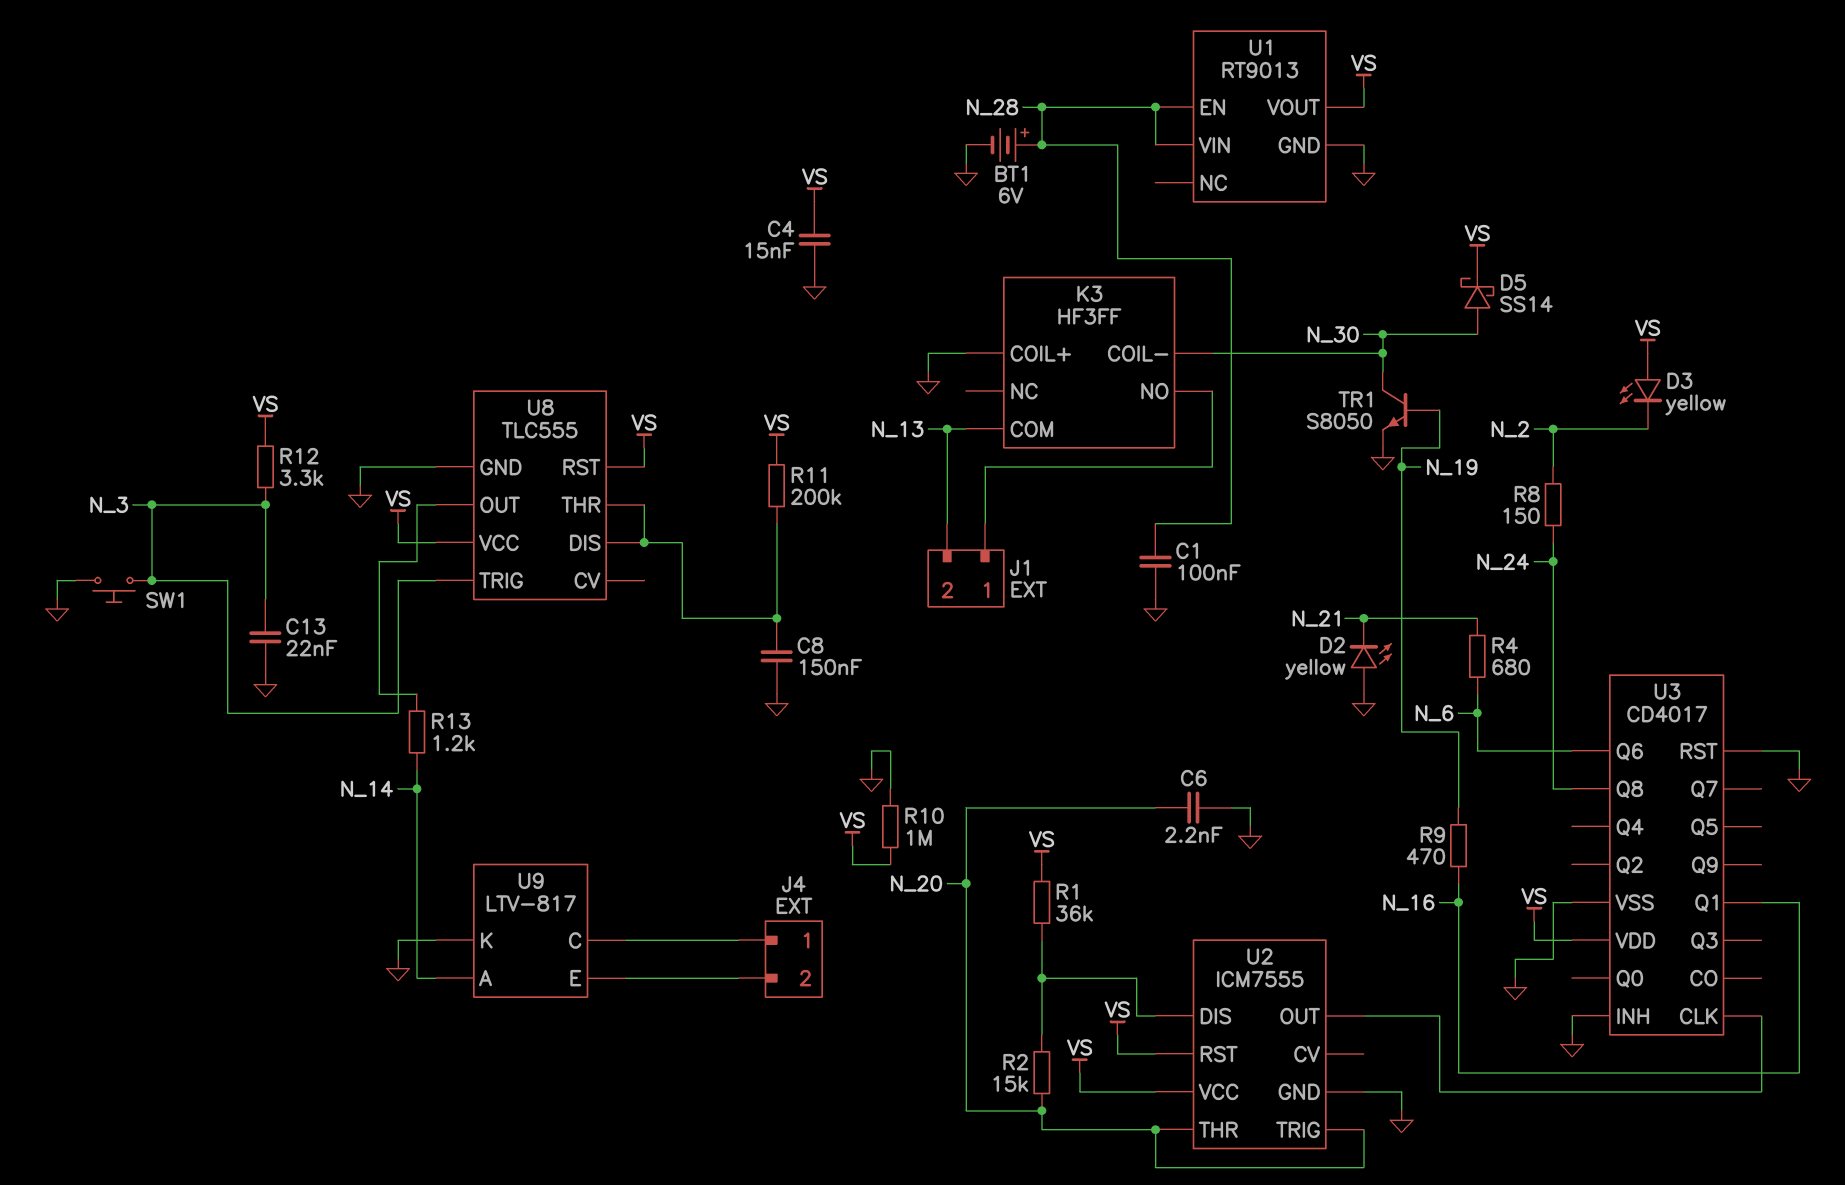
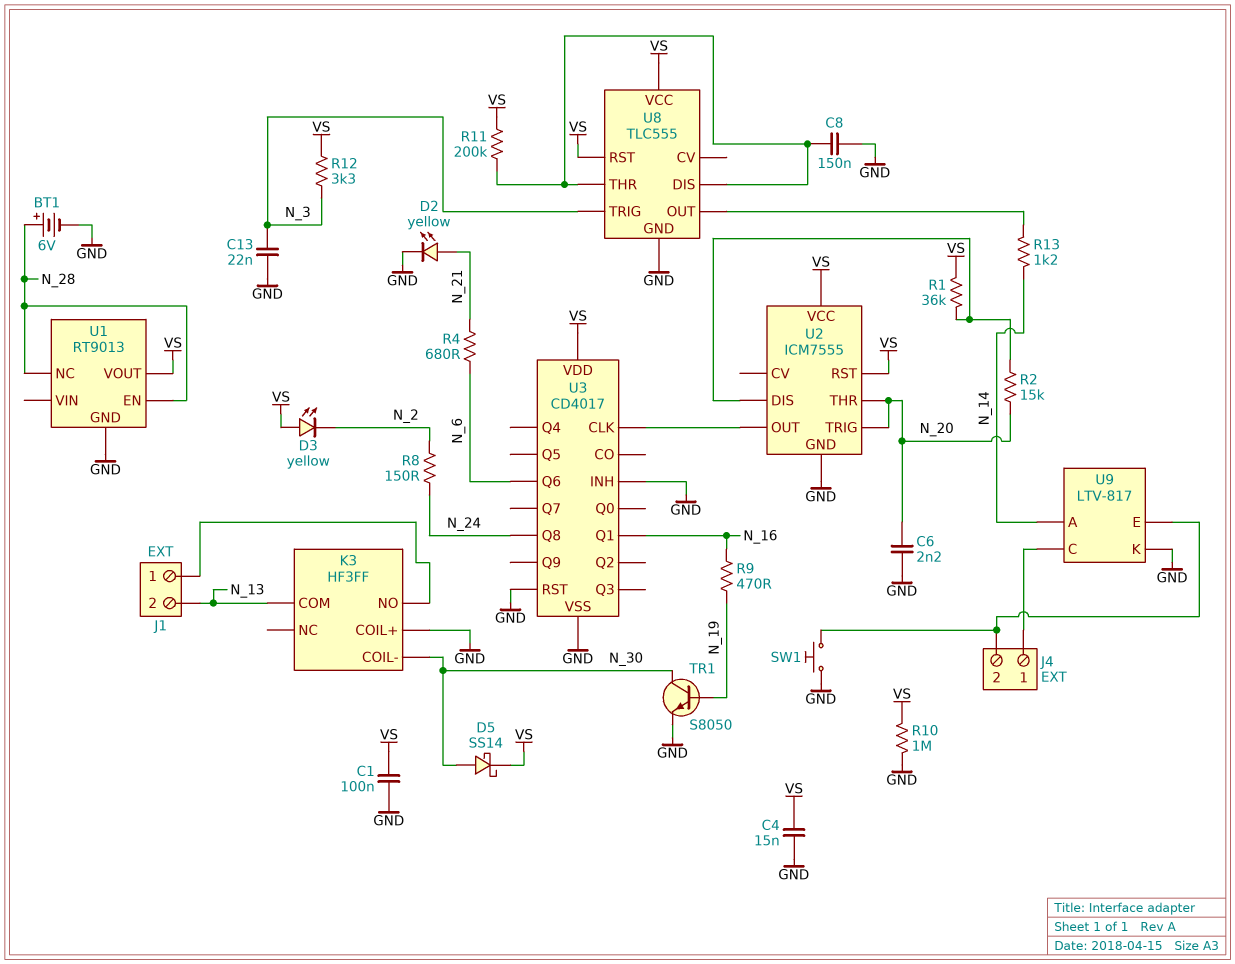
C1: 100nF (GND, N_28) -> 100nF (GND, VS)
D2: LED yellow (A GND, K N_21) -> LED yellow (A N_21, K GND)
SW1: button (GND, N_3) -> button (GND, J4/2)
U1 pin NC: none -> N_28
U1 pin VIN: N_28 -> none

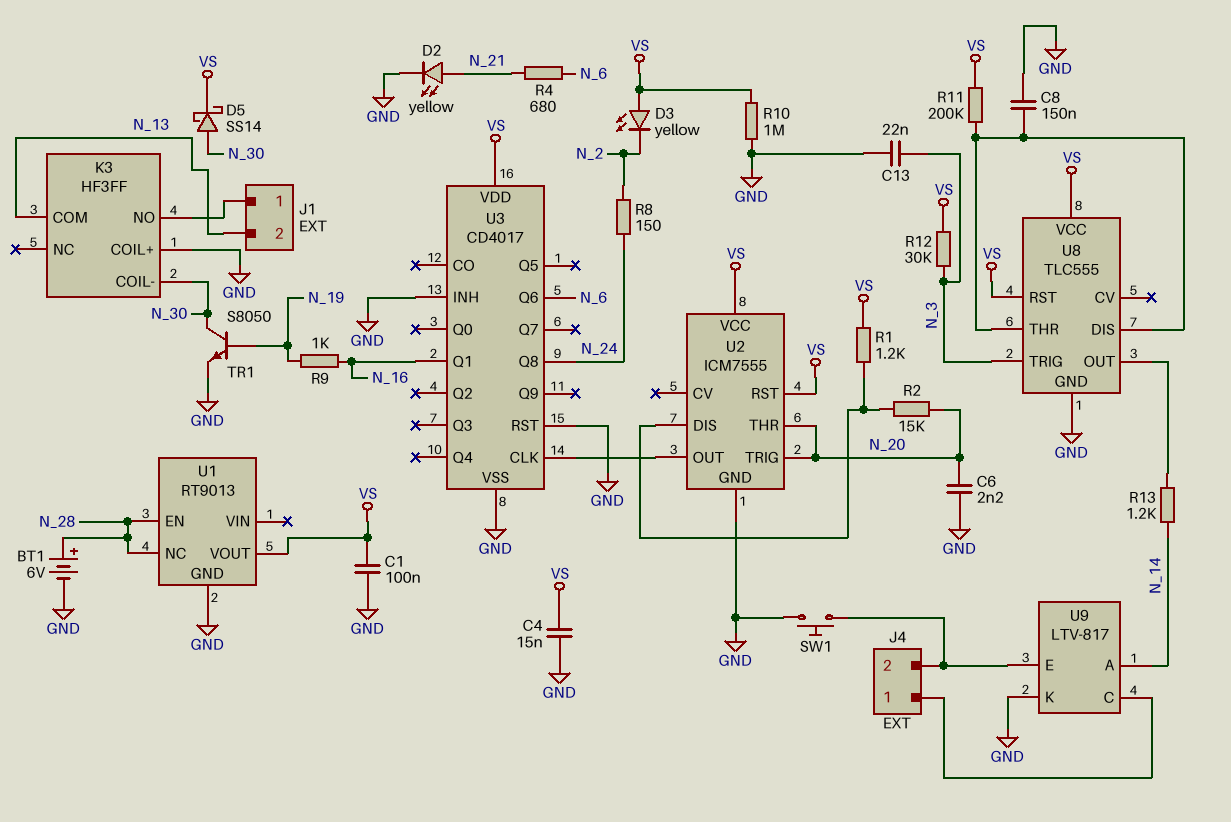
R1: 36k (U2/DIS, VS) -> 1.2k (U2/DIS, VS)
R9: 470 (N_16, N_19) -> 1k (N_16, N_19)
R12: 3.3k (N_3, VS) -> 30k (N_3, VS)

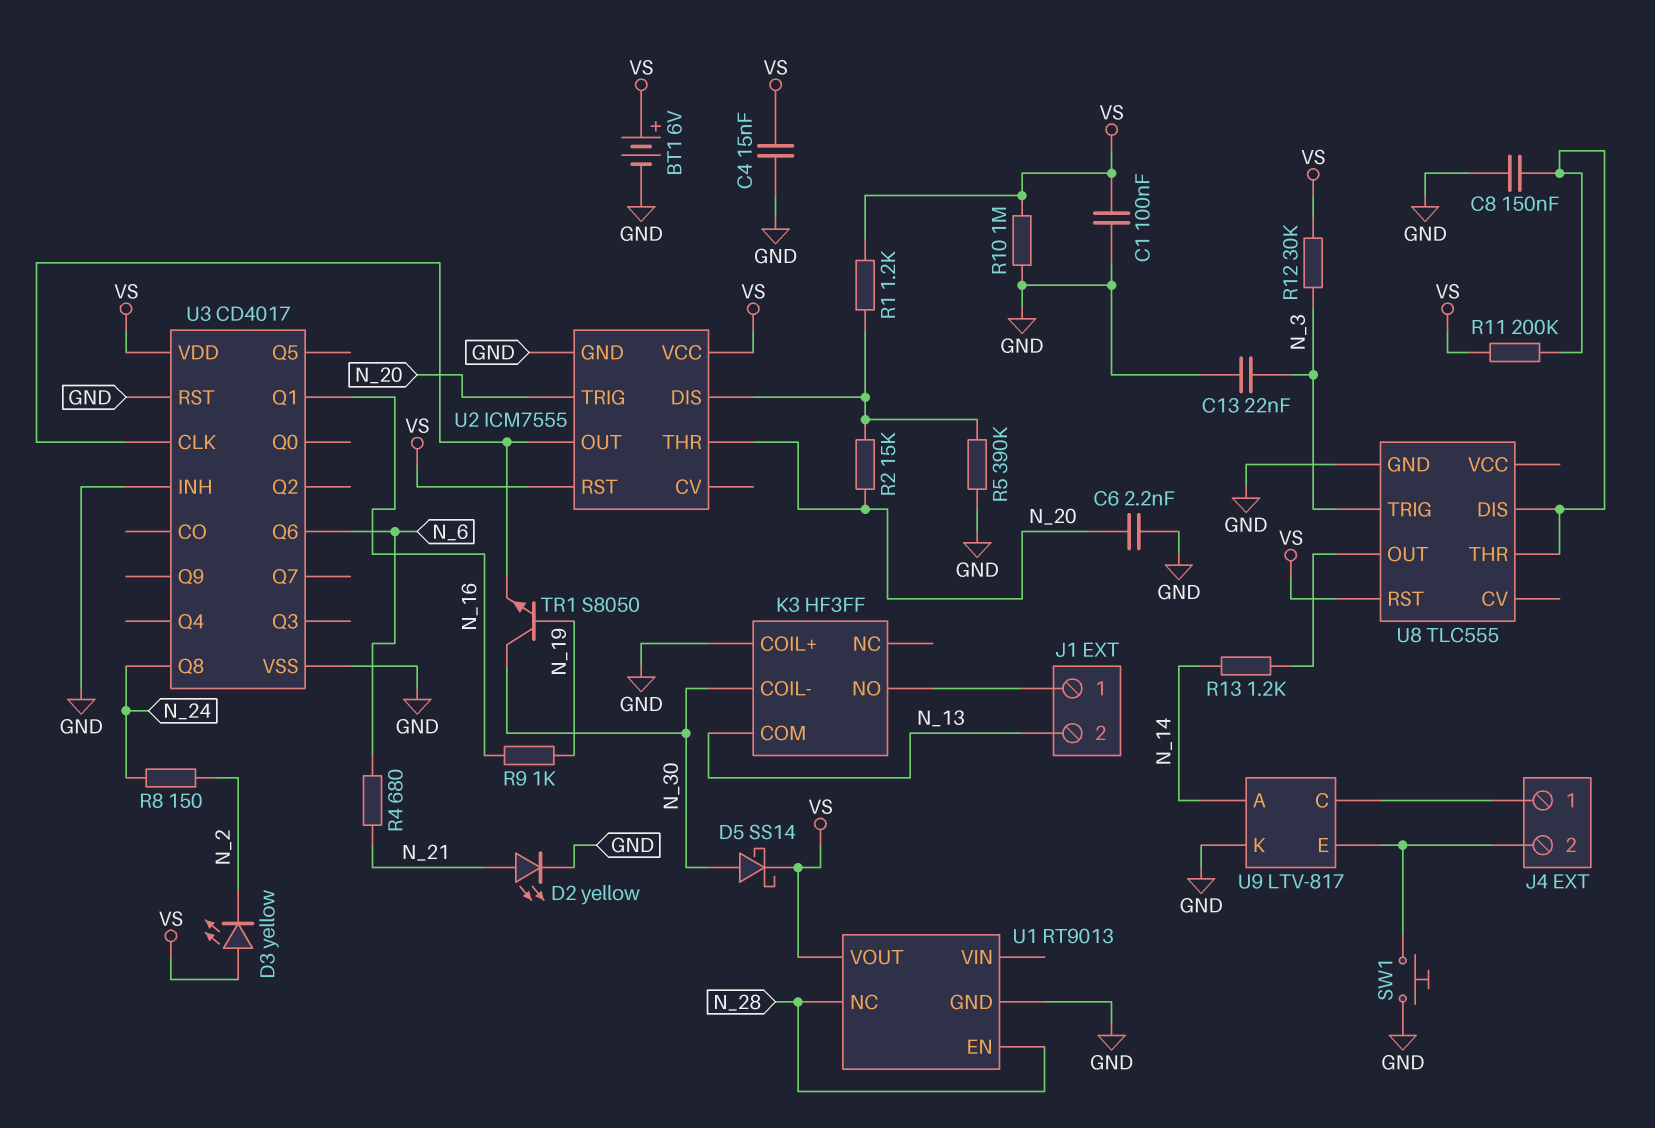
BT1: 6V (plus N_28, minus GND) -> 6V (plus VS, minus GND)
R5: none -> 390k (GND, U2/DIS)
TR1: NPN S8050 (B N_19, C N_30, E GND) -> NPN S8050 (B N_19, C N_30, E U2/OUT)
U8 pin VCC: VS -> none

